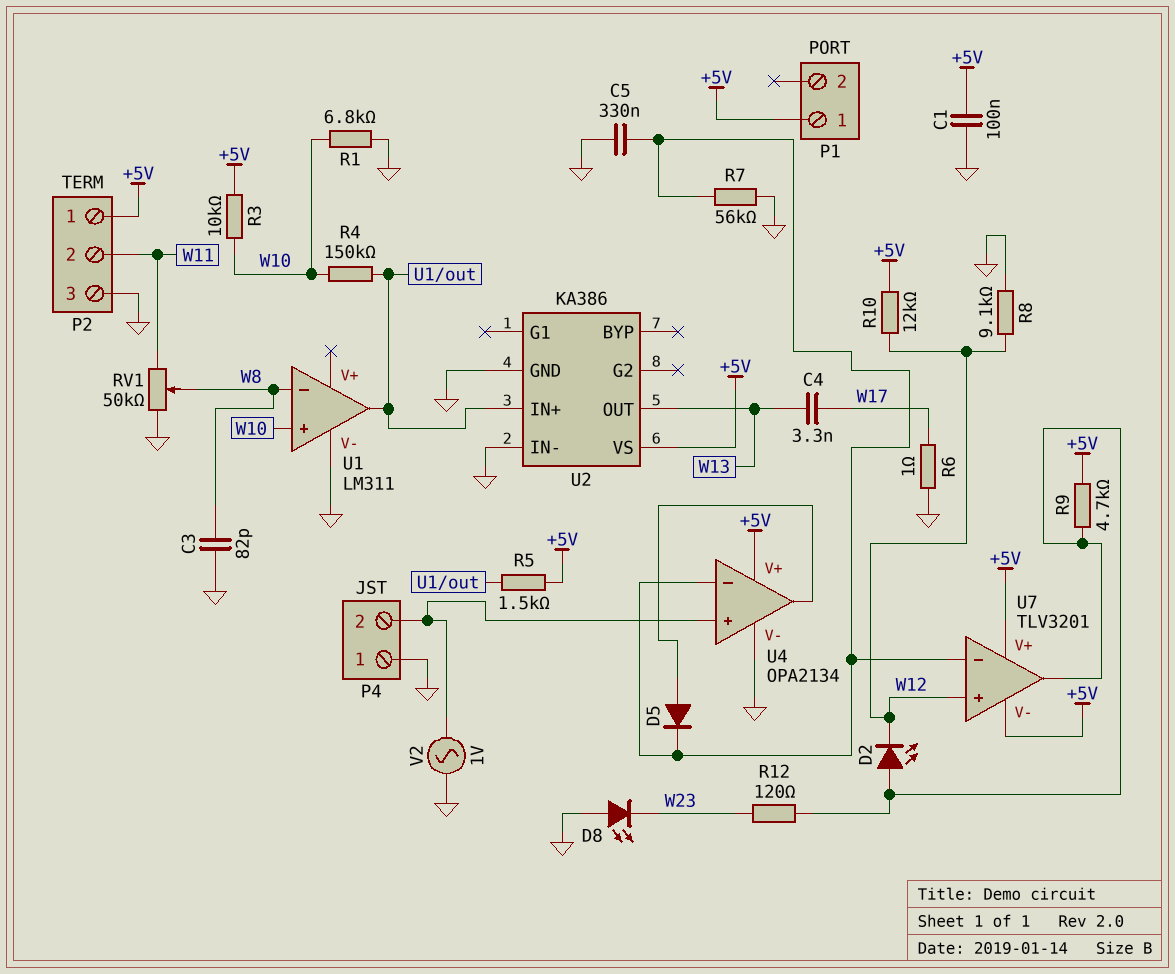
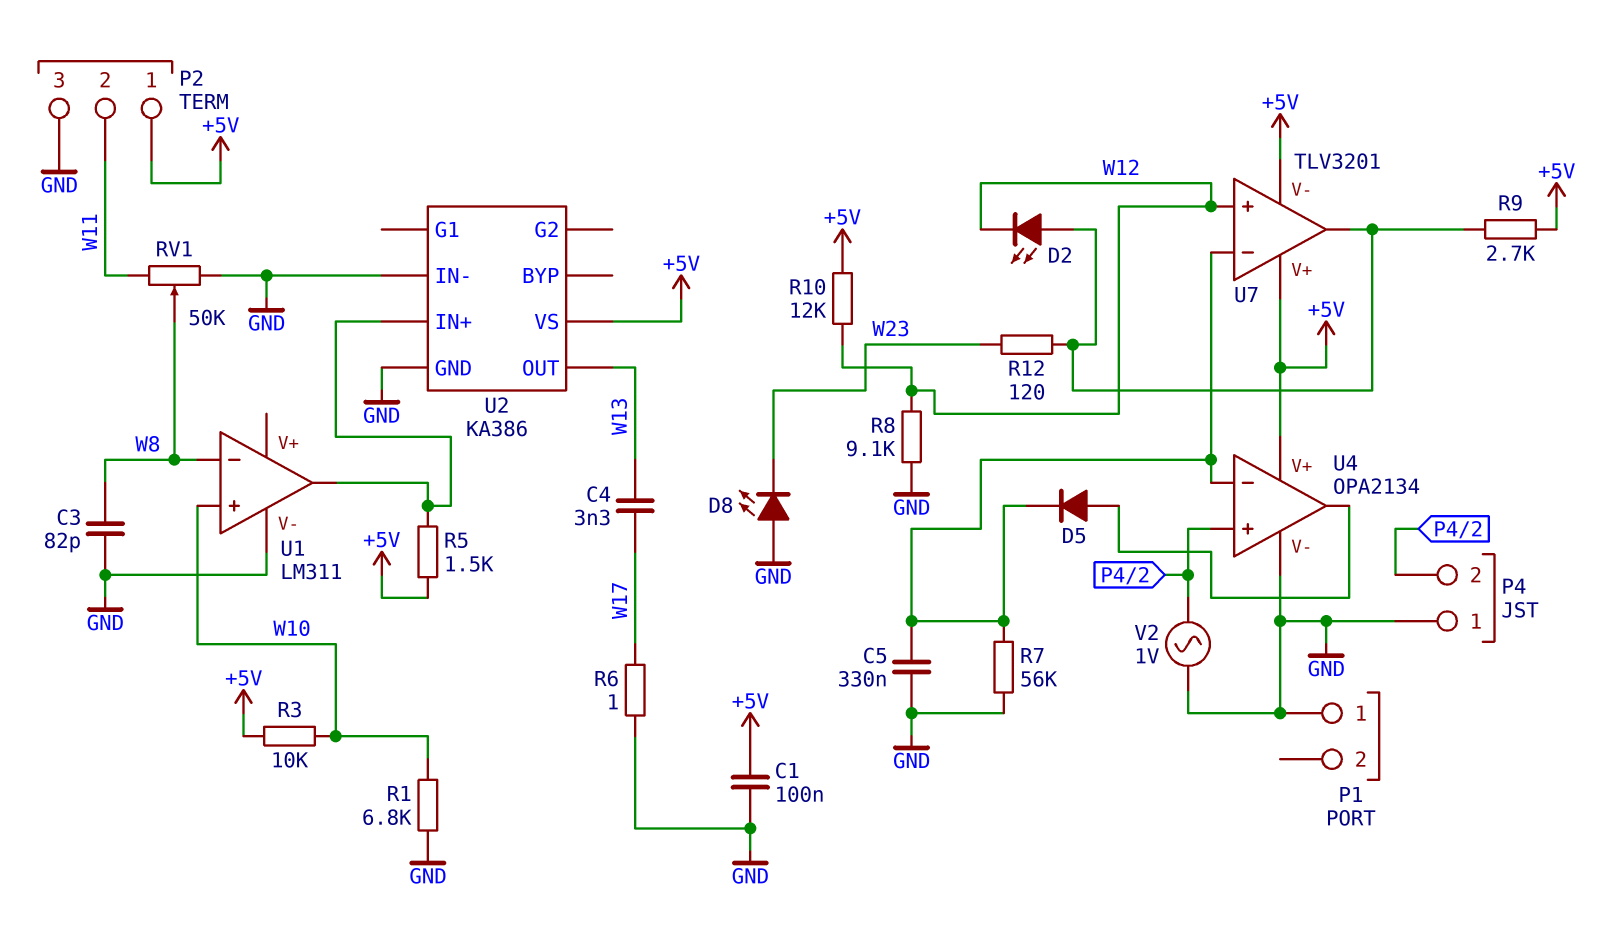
P1 pin 1: +5V -> GND
R4: 150k (U1/out, W10) -> none
R9: 4.7k (+5V, U7/out) -> 2.7k (+5V, U7/out)

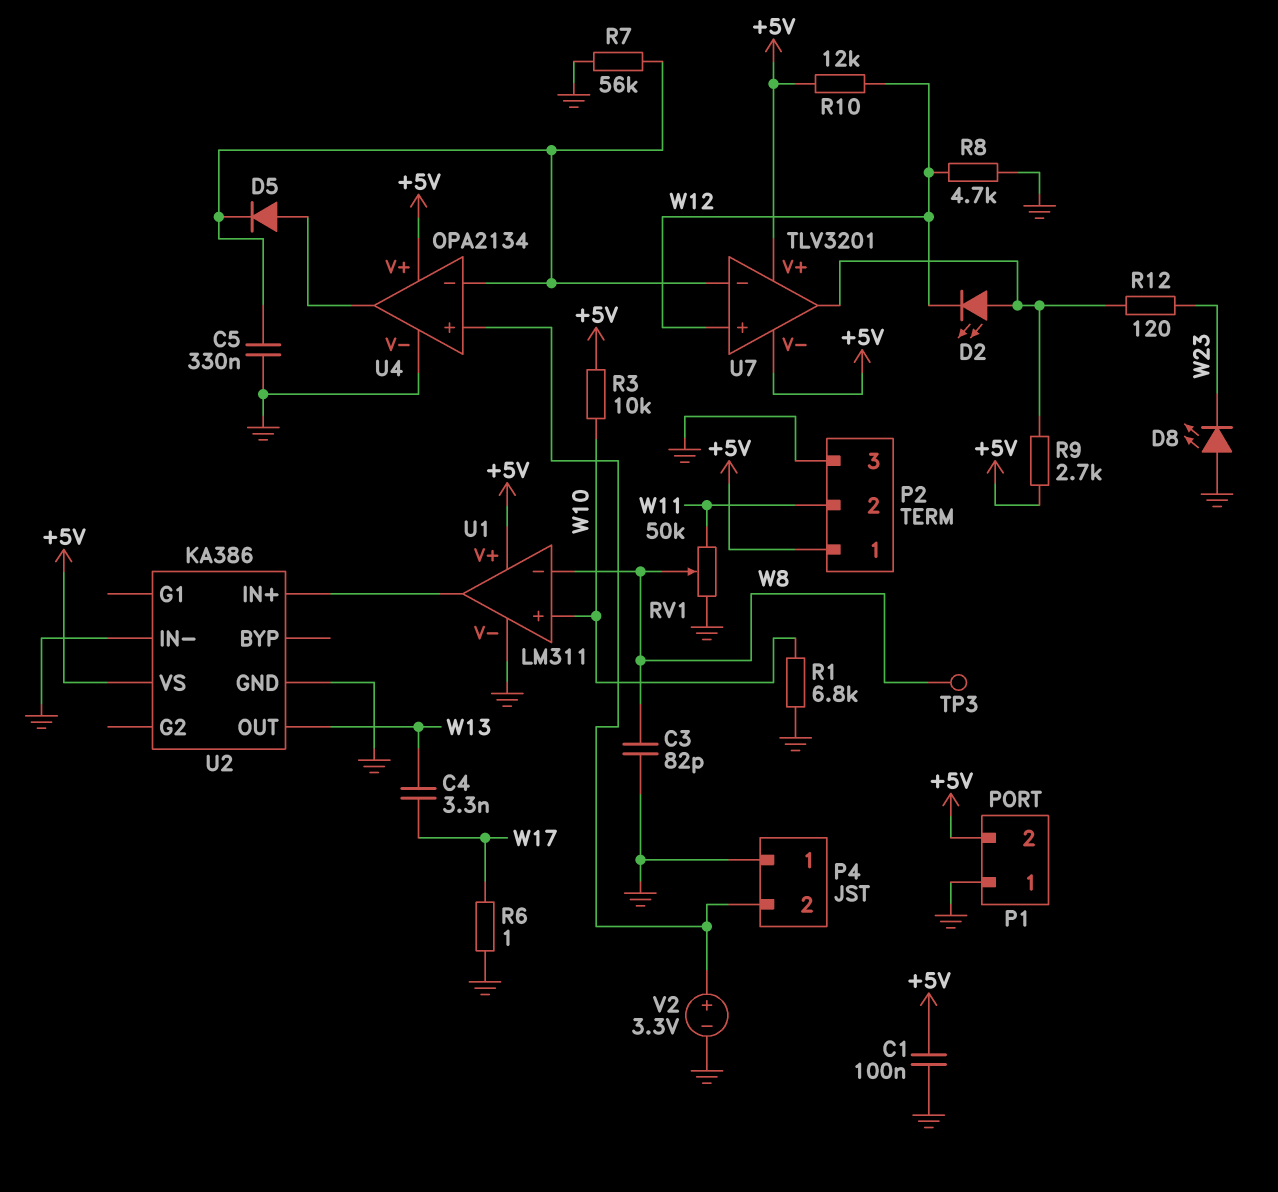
P1 pin 2: none -> +5V
R5: 1.5k (+5V, U1/out) -> none
R8: 9.1k (GND, W12) -> 4.7k (GND, W12)
TP3: none -> test point (W8)
U1 pin V+: none -> +5V
V2: AC 1V (GND, P4/2) -> 3.3V (plus P4/2, minus GND)

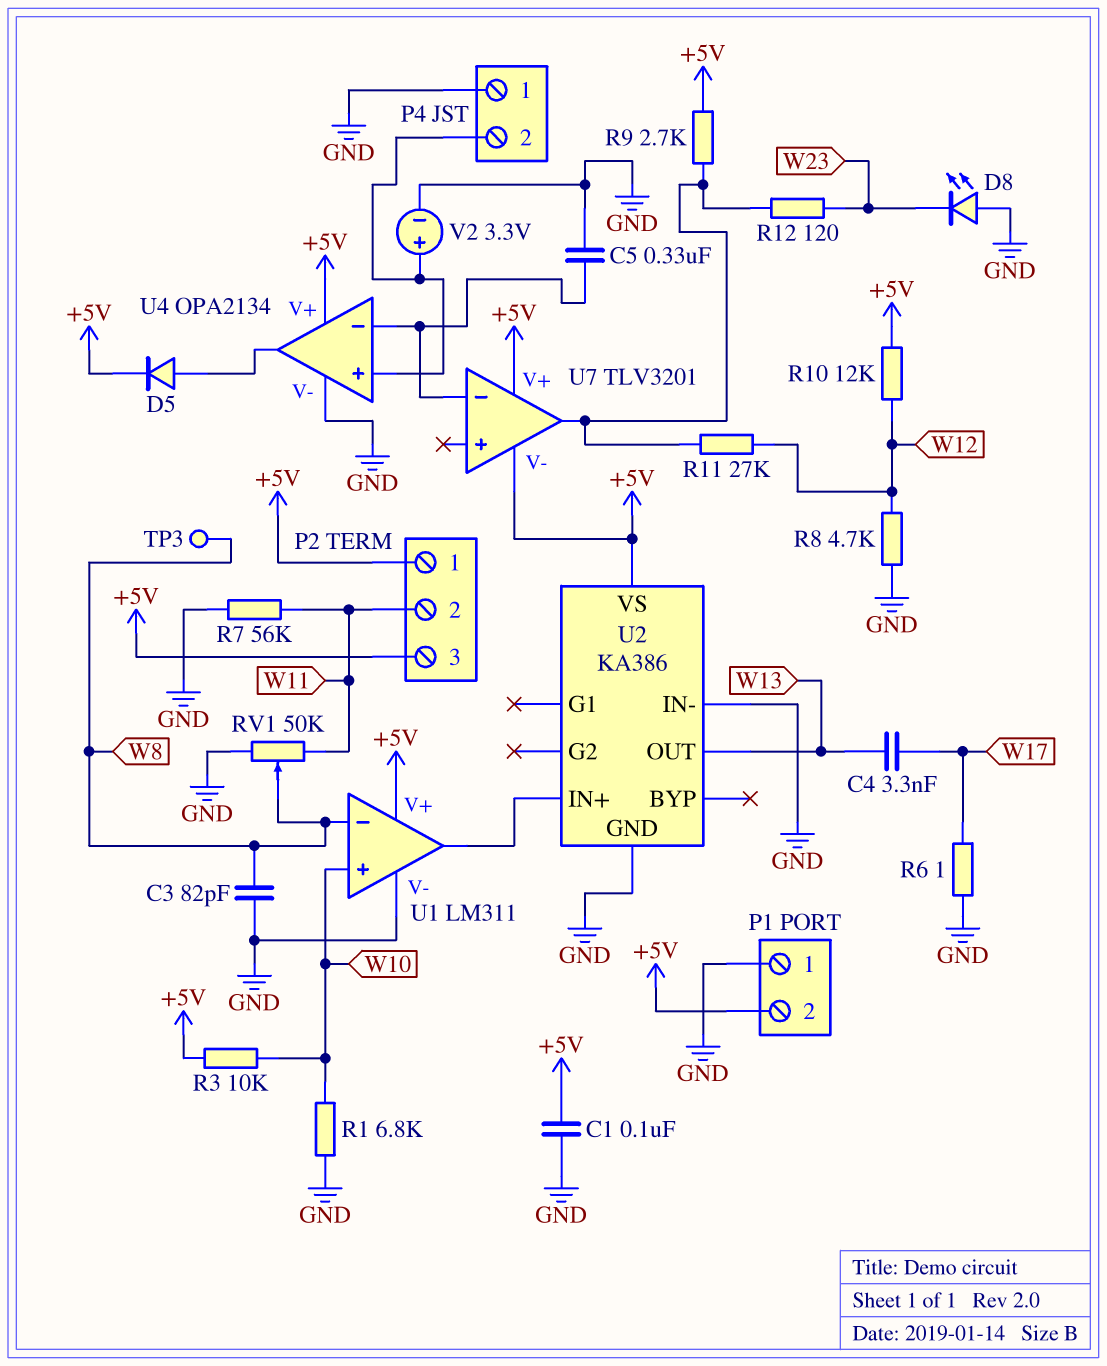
D2: LED (A U7/out, K W12) -> none
D5: diode (A U4/out, K U4/in-) -> diode (A U4/out, K +5V)
P2 pin 3: GND -> +5V
R7: 56k (GND, U4/in-) -> 56k (GND, W11)
R11: none -> 27k (U7/out, W12)
U7 pin in+: W12 -> none

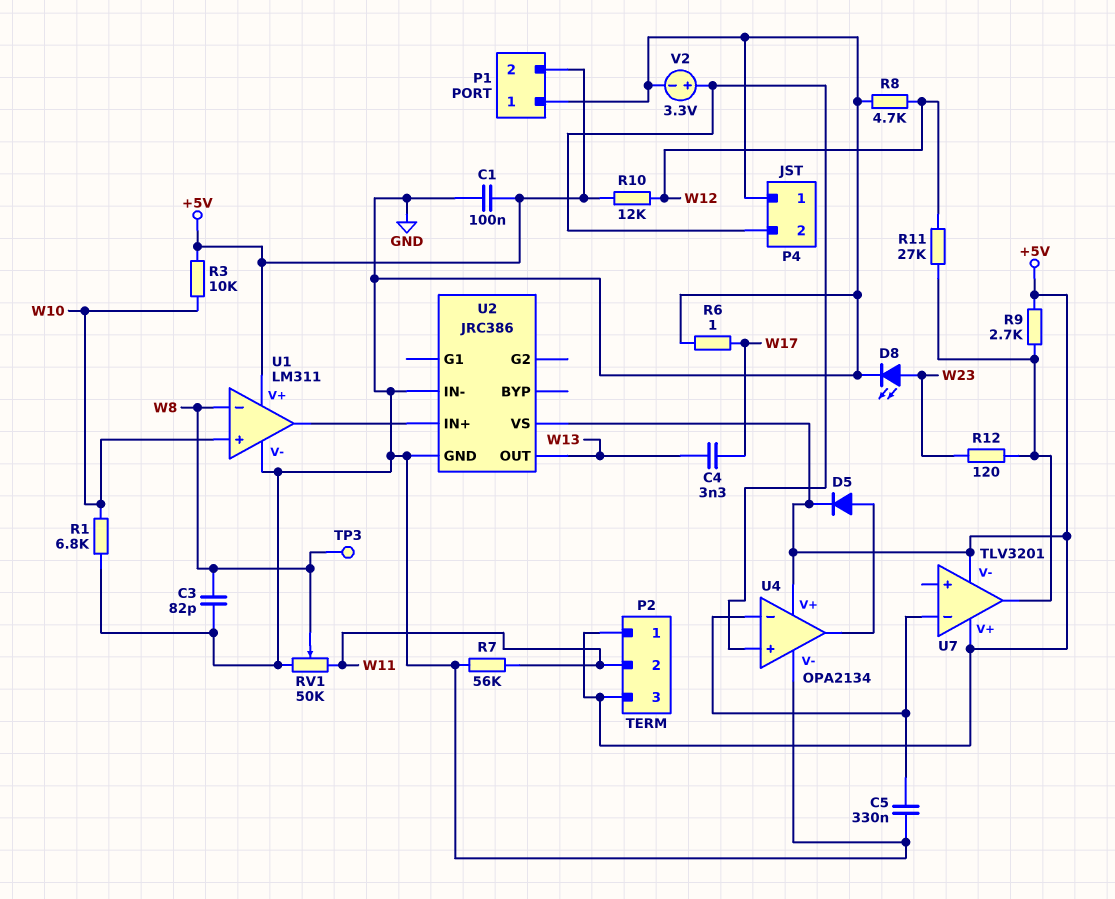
D8: LED (A GND, K W23) -> LED (A W23, K GND)
U2: KA386 -> JRC386

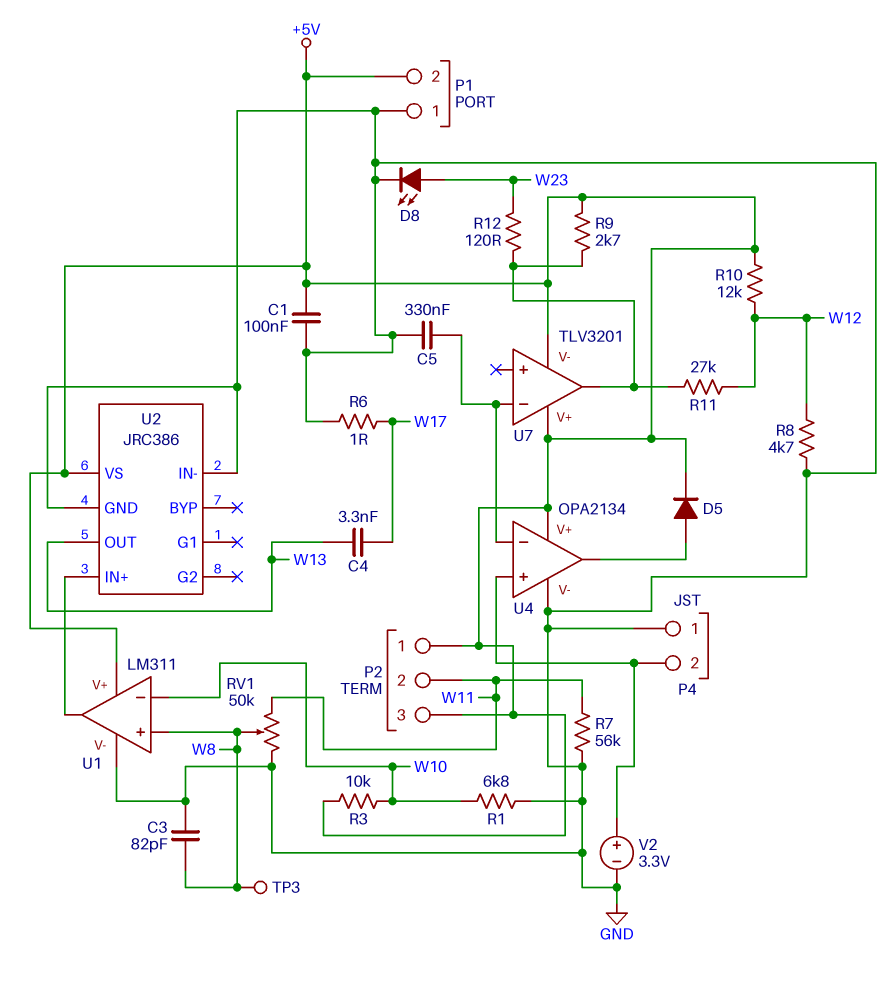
U1 pin in+: W10 -> W8
U1 pin in-: W8 -> W10

